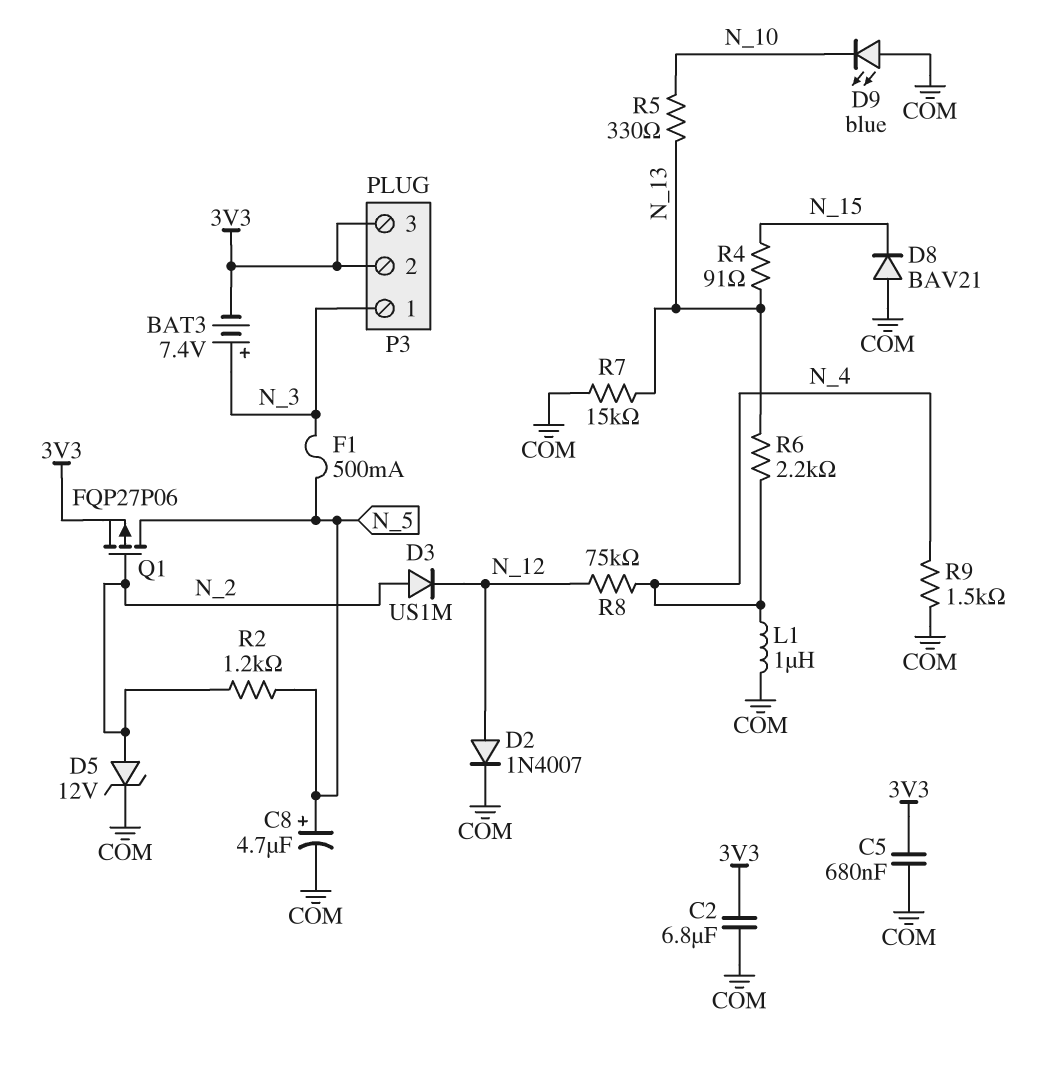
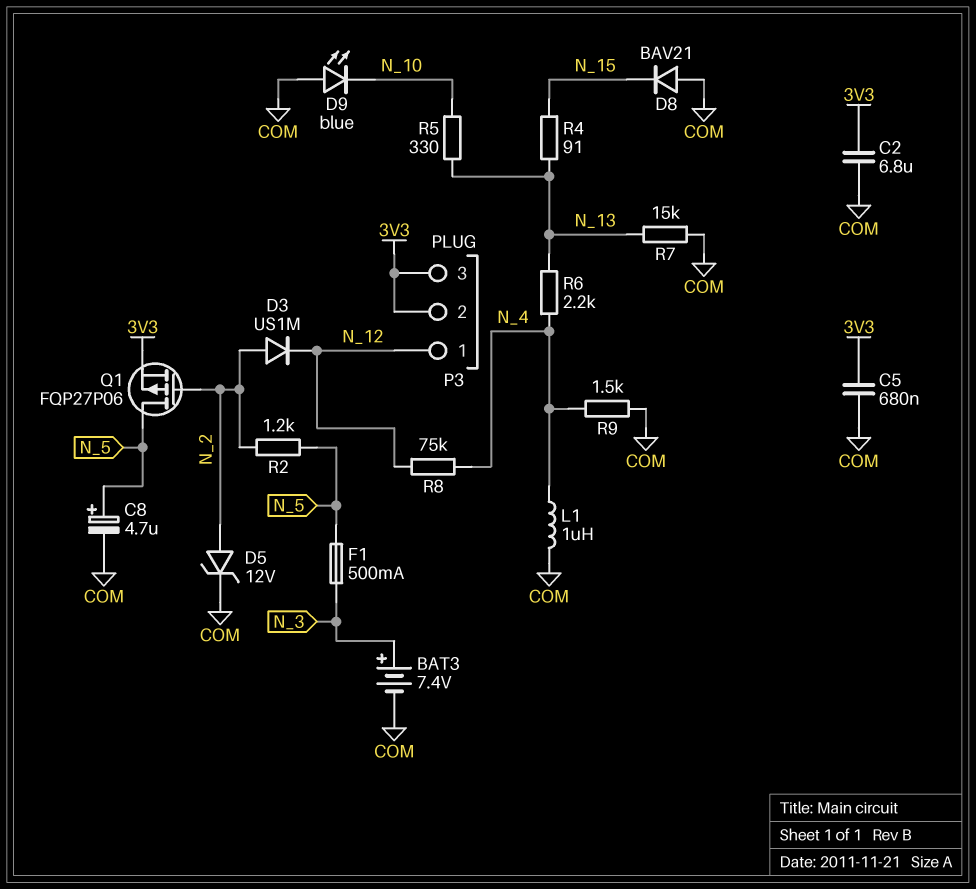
BAT3: 7.4V (plus N_3, minus 3V3) -> 7.4V (plus N_3, minus COM)
D2: diode 1N4007 (A N_12, K COM) -> none
P3 pin 1: N_3 -> N_12

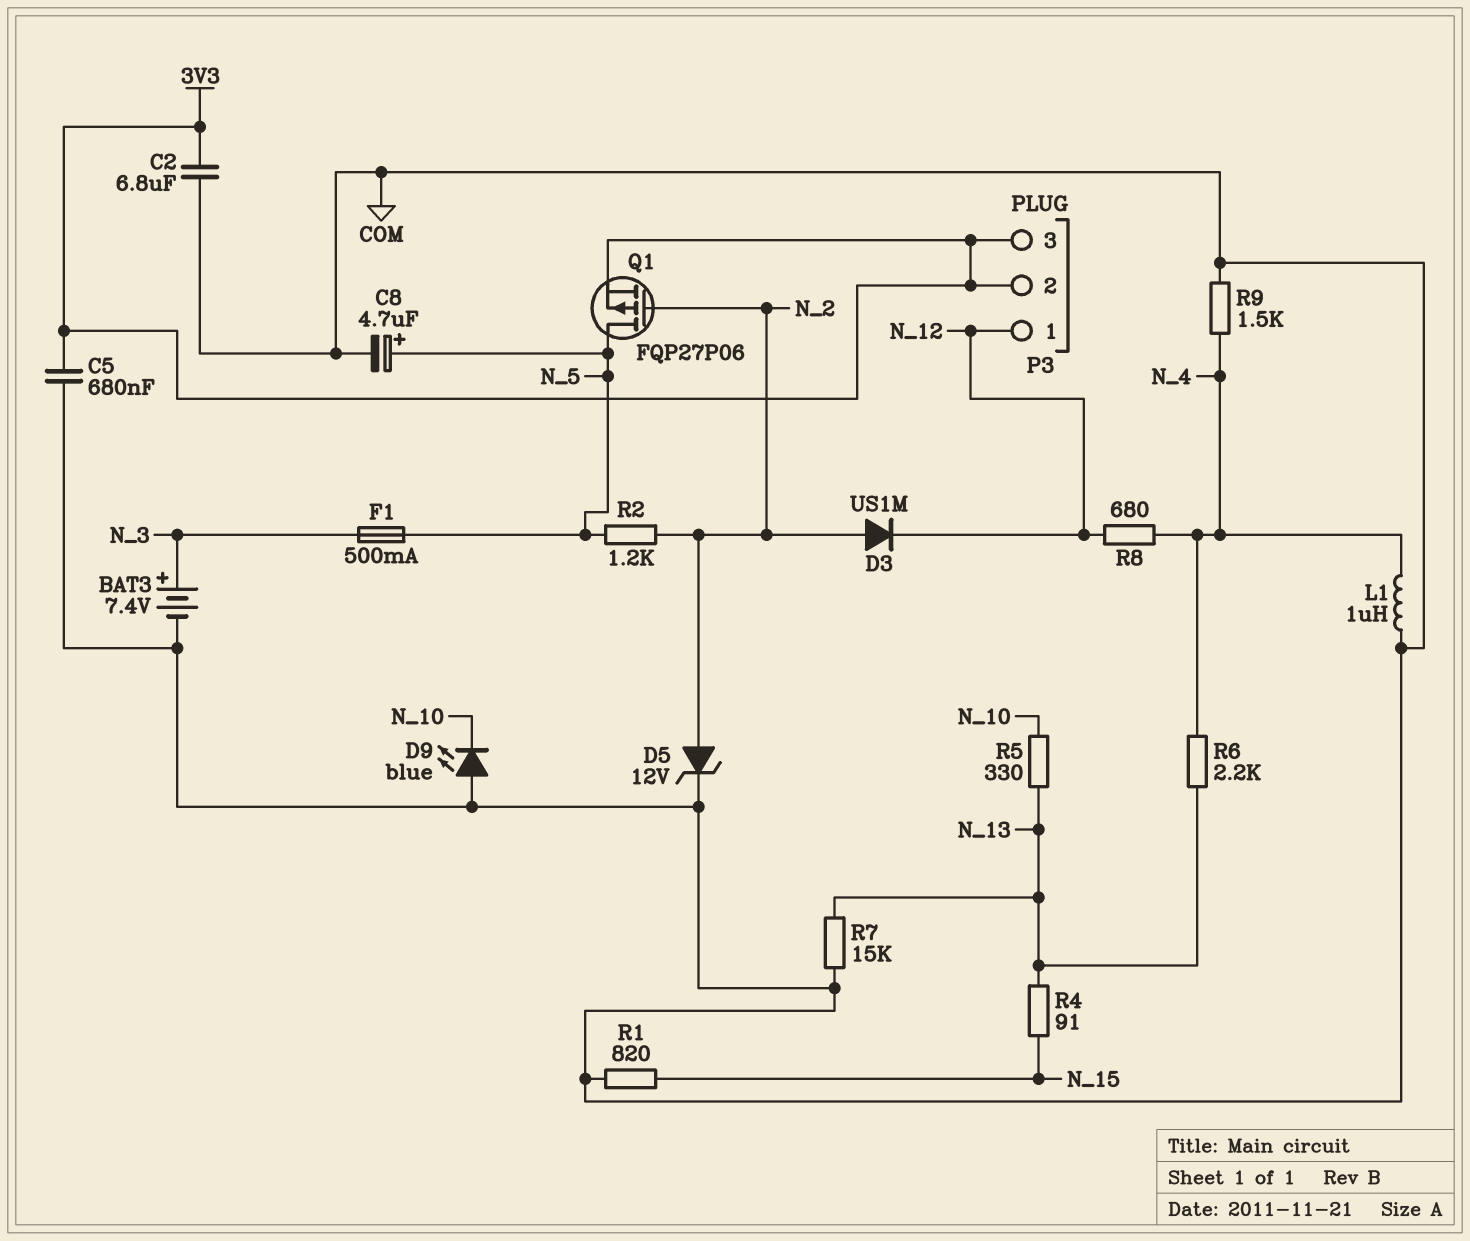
D8: diode BAV21 (A COM, K N_15) -> none
R1: none -> 820 (COM, N_15)
R8: 75k (N_4, N_12) -> 680 (N_4, N_12)

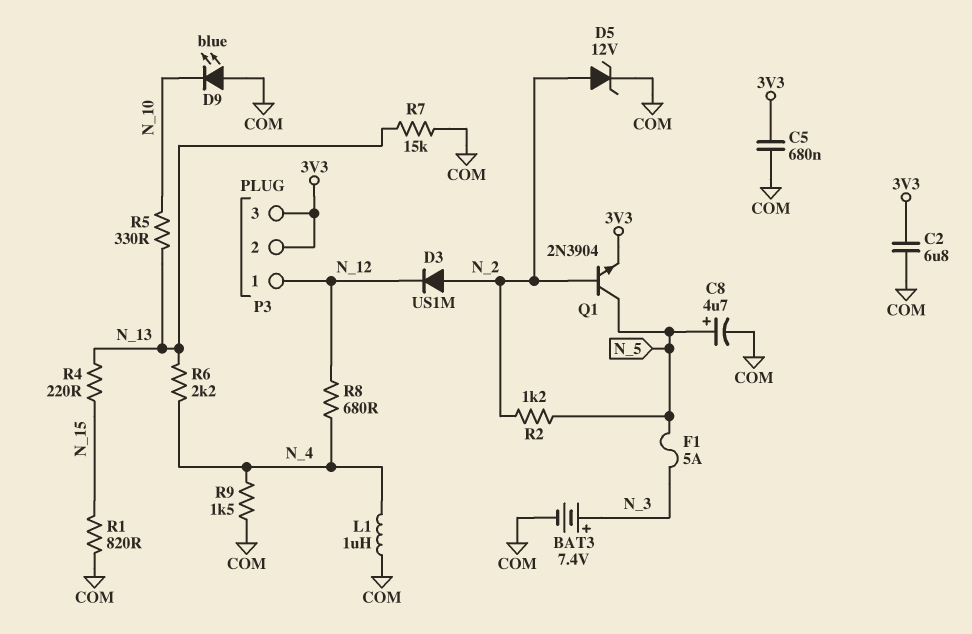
F1: 500mA (N_3, N_5) -> 5A (N_3, N_5)
Q1: PMOS FQP27P06 (G N_2, D N_5, S 3V3) -> NPN 2N3904 (B N_2, C N_5, E 3V3)
R4: 91 (N_13, N_15) -> 220 (N_13, N_15)

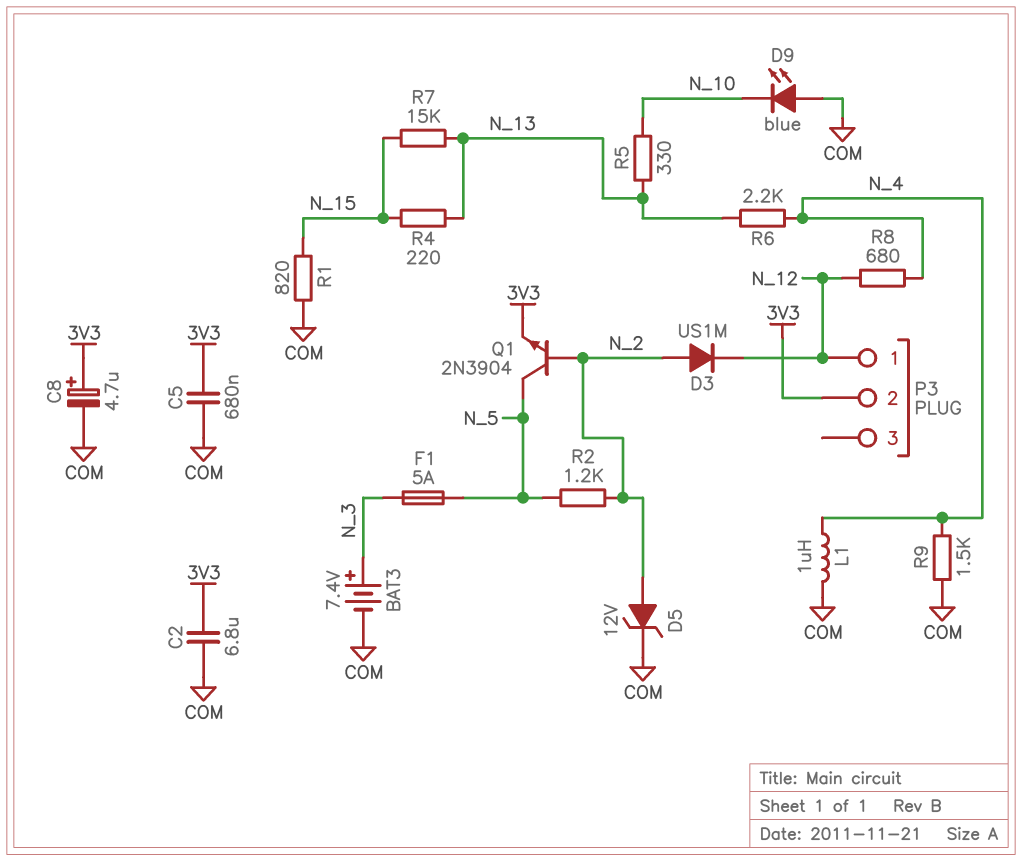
C8: 4.7uF (plus N_5, minus COM) -> 4.7uF (plus 3V3, minus COM)
P3 pin 3: 3V3 -> none
R7: 15k (COM, N_13) -> 15k (N_13, N_15)

